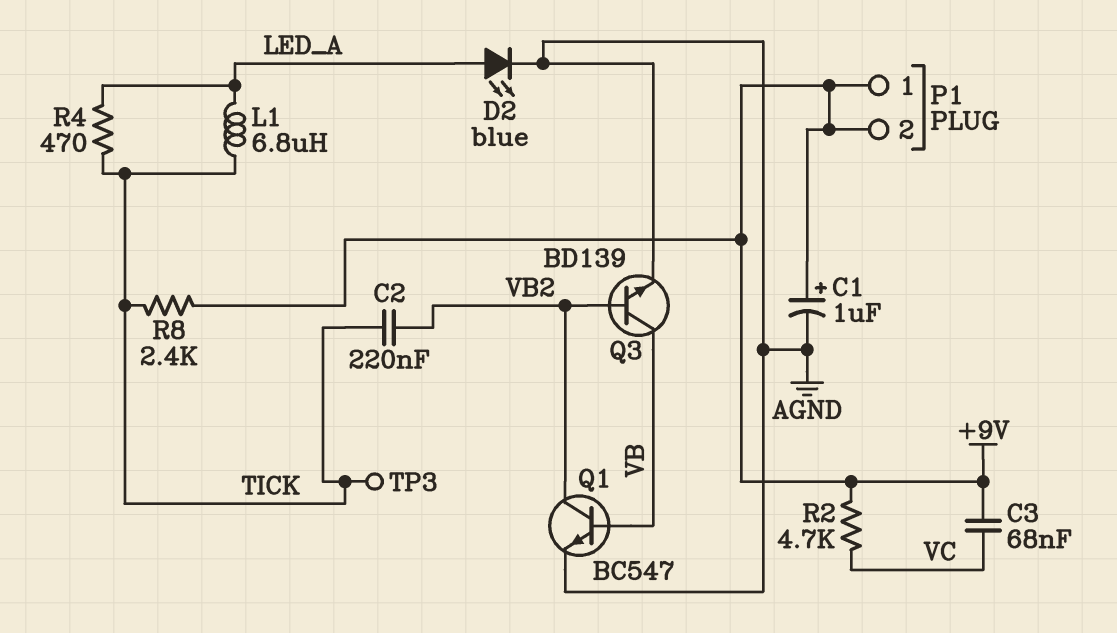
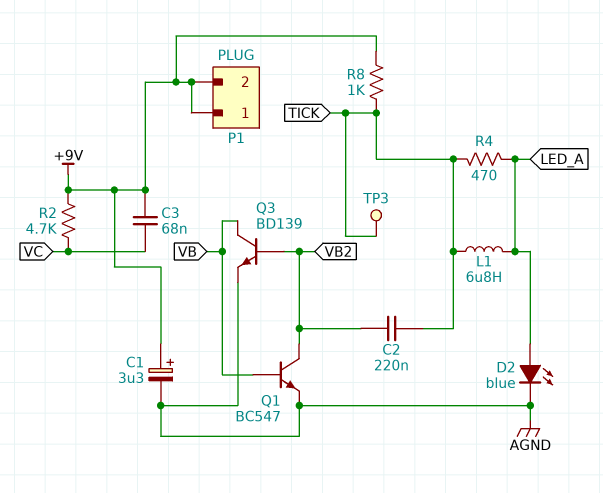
C1: 1uF (plus +9V, minus AGND) -> 3.3uF (plus +9V, minus AGND)
R8: 2.4k (+9V, TICK) -> 1k (+9V, TICK)

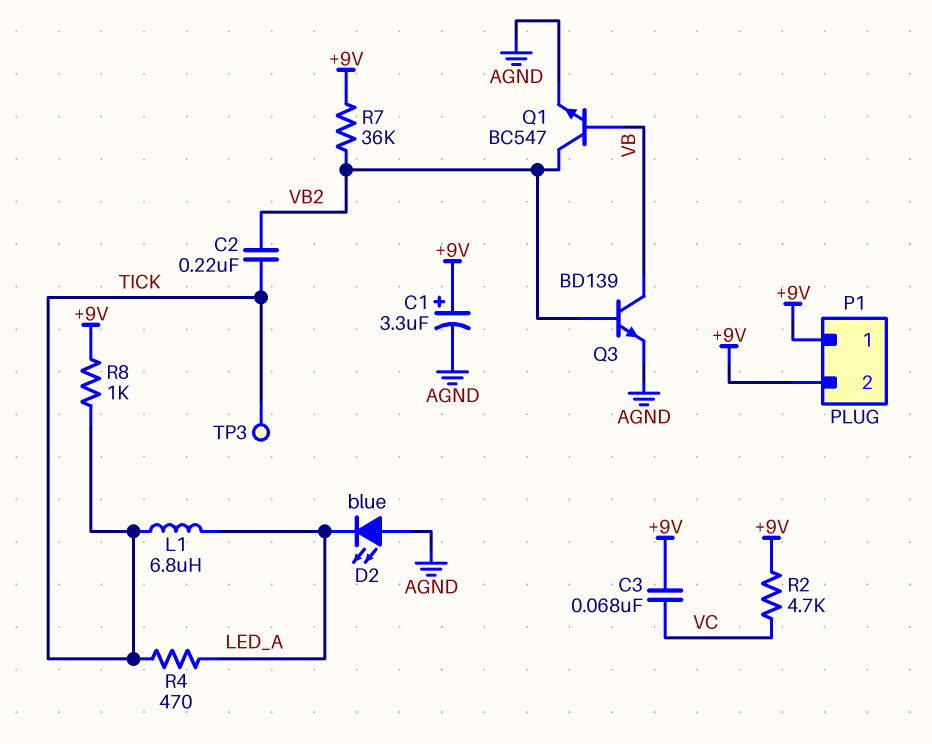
D2: LED blue (A LED_A, K AGND) -> LED blue (A AGND, K LED_A)
R7: none -> 36k (+9V, VB2)

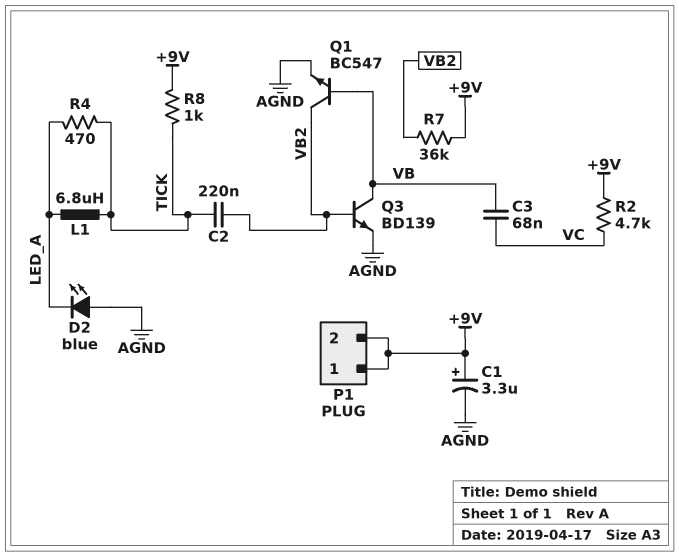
C3: 68nF (+9V, VC) -> 68nF (VB, VC)
TP3: test point (TICK) -> none

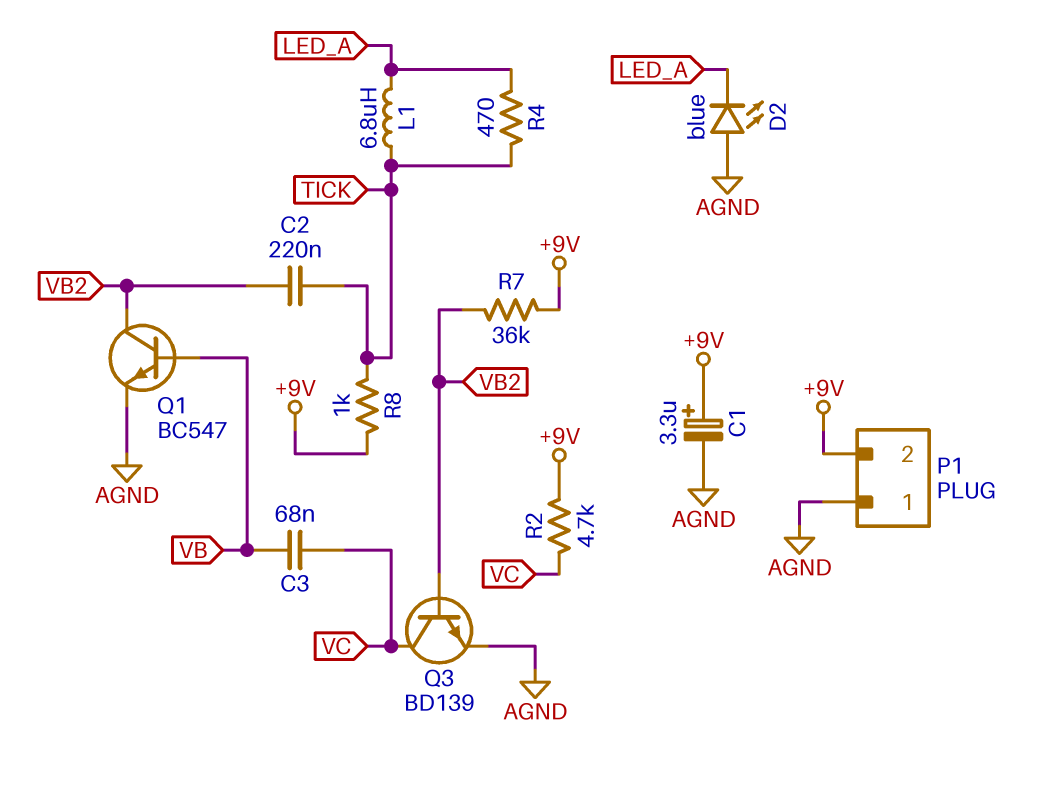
P1 pin 1: +9V -> AGND
Q3: NPN BD139 (B VB2, C VB, E AGND) -> NPN BD139 (B VB2, C VC, E AGND)

